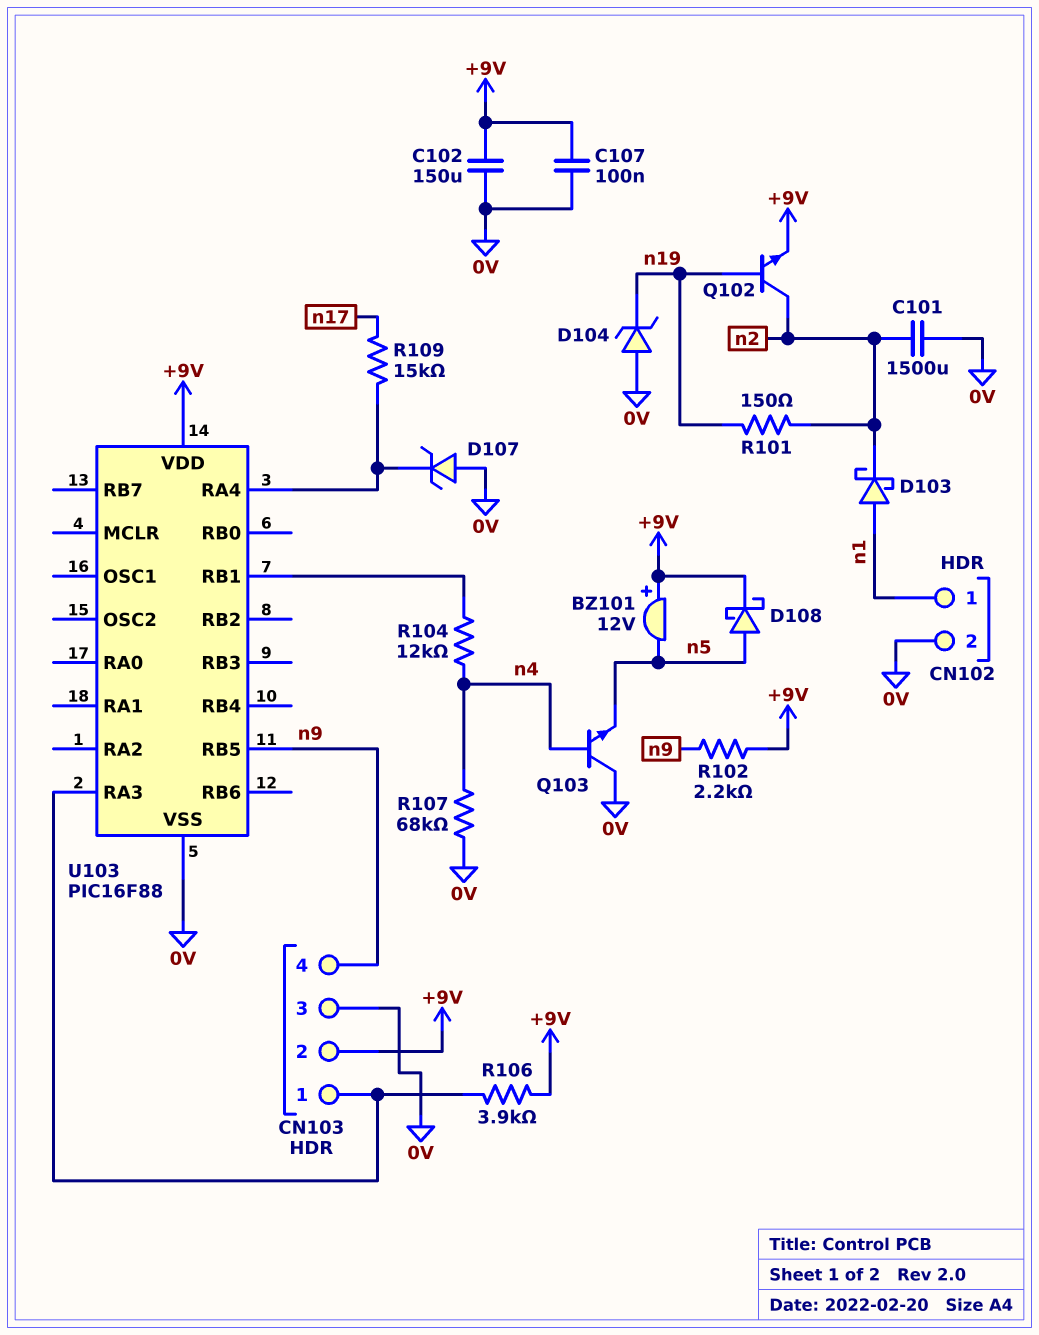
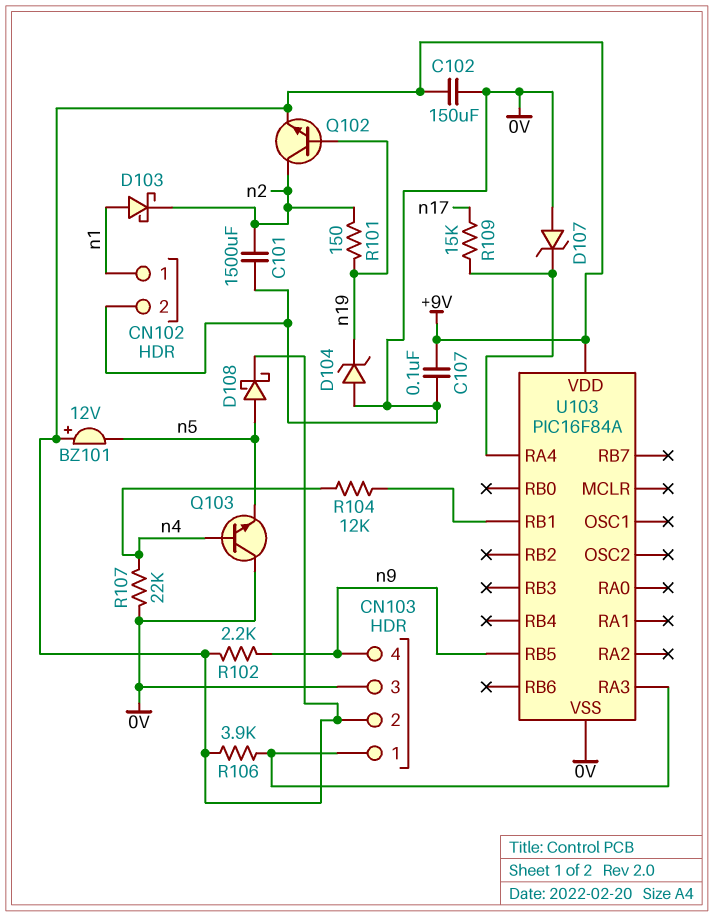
R107: 68k (0V, n4) -> 22k (0V, n4)
U103: PIC16F88 -> PIC16F84A

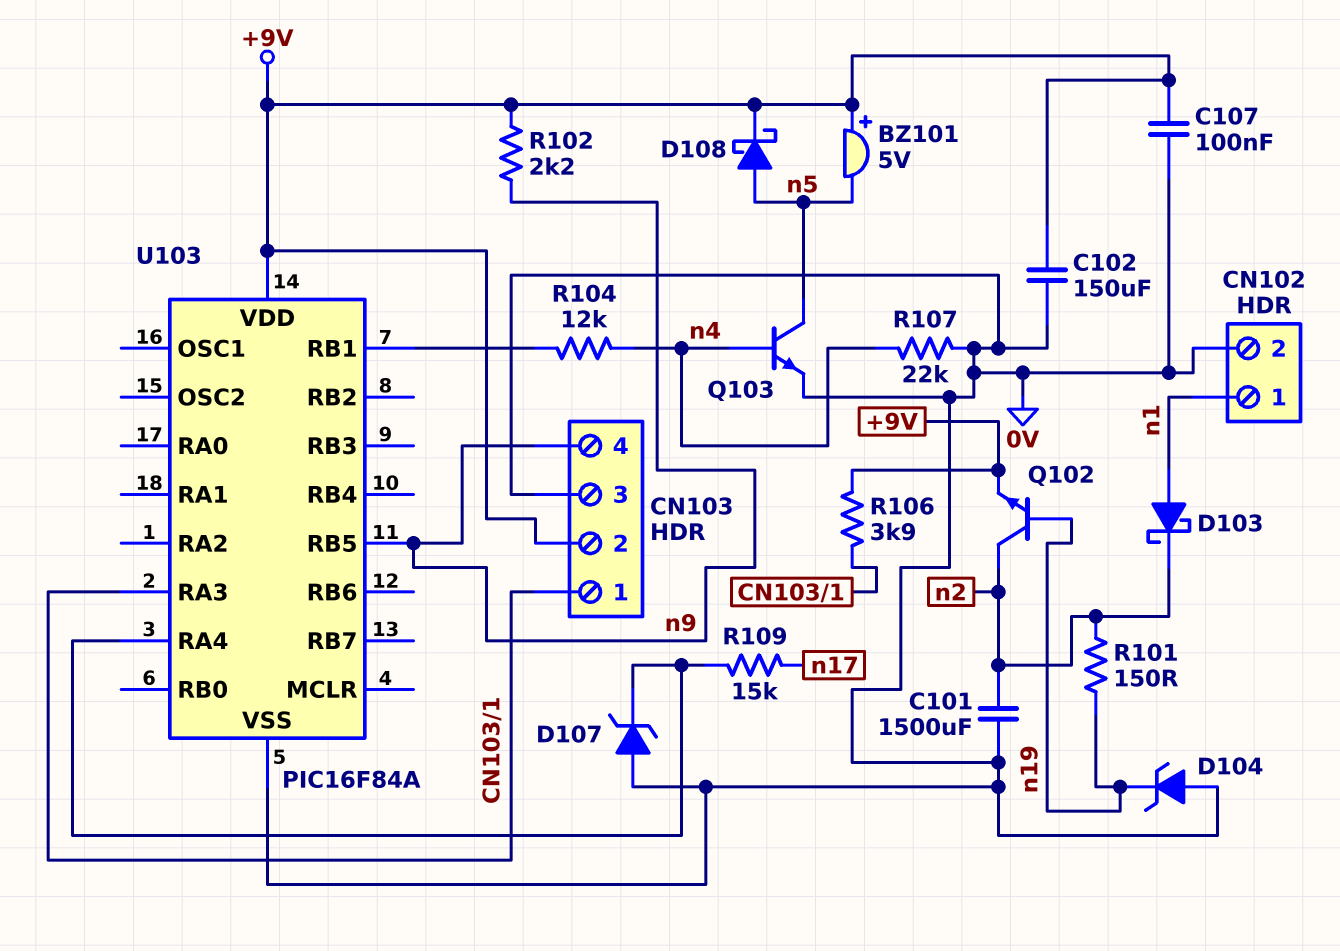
BZ101: buzzer 12V (plus +9V, minus n5) -> buzzer 5V (plus +9V, minus n5)
Q103: NPN (B n4, C 0V, E n5) -> NPN (B n4, C n5, E 0V)

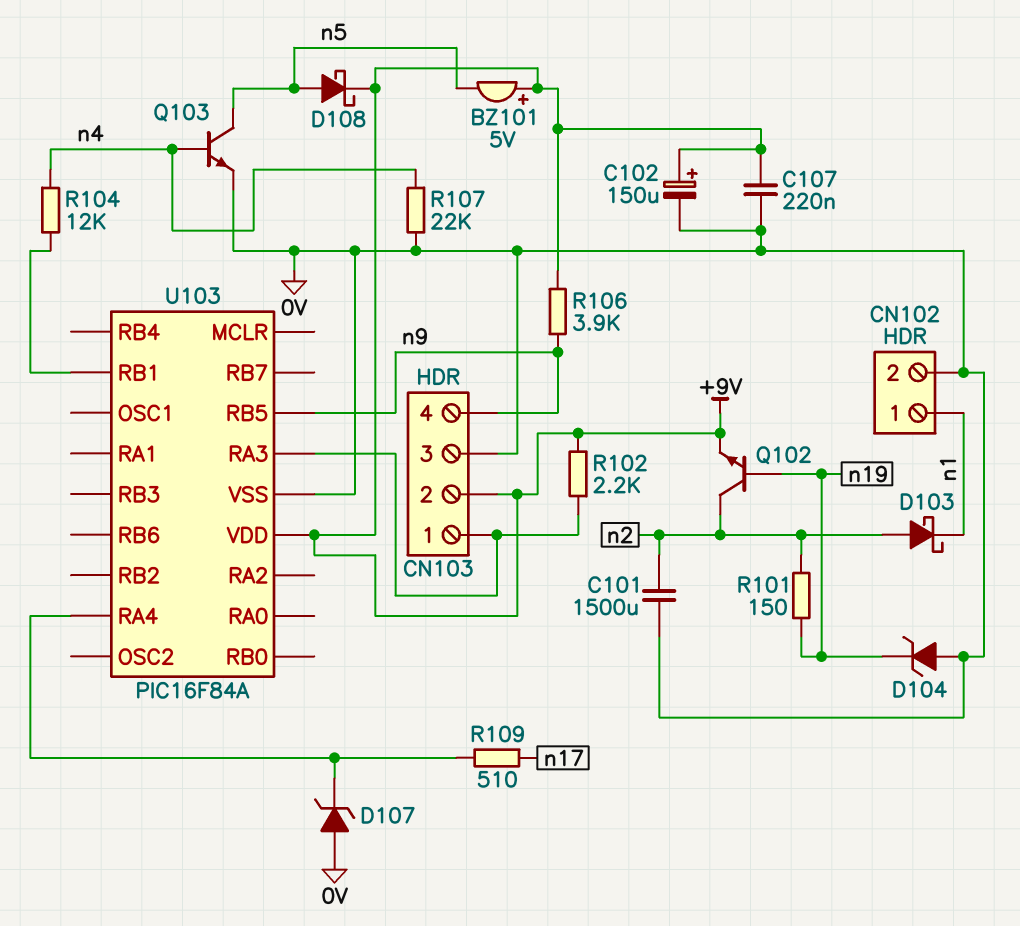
C102: 150uF (+9V, 0V) -> 150uF (plus +9V, minus 0V)
C107: 100nF (+9V, 0V) -> 220nF (+9V, 0V)
D103: schottky (A n1, K n2) -> schottky (A n2, K n1)
R102: 2.2k (+9V, n9) -> 2.2k (+9V, CN103/1)
R106: 3.9k (+9V, CN103/1) -> 3.9k (+9V, n9)
R109: 15k (U103/RA4, n17) -> 510 (U103/RA4, n17)

